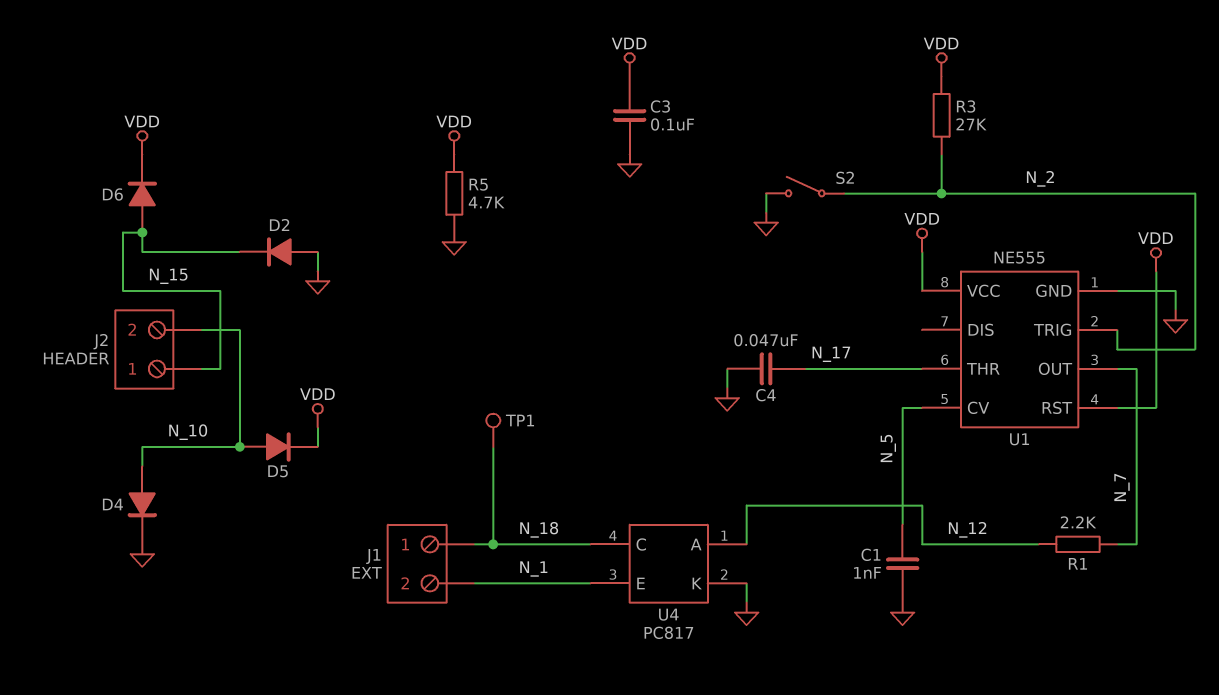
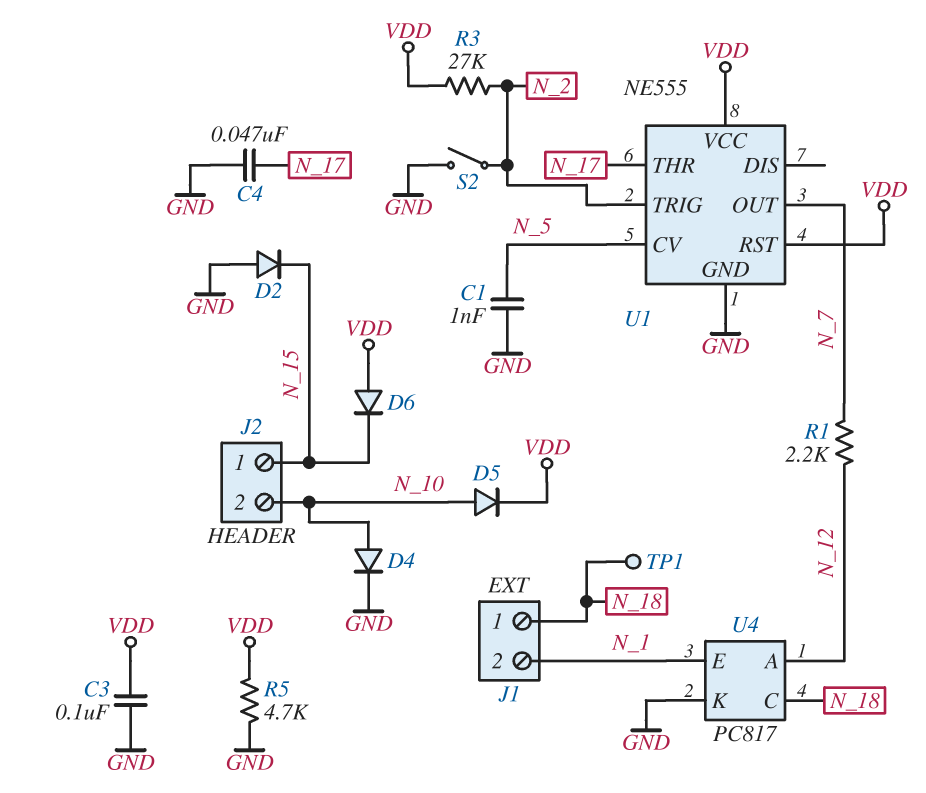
D6: diode (A N_15, K VDD) -> diode (A VDD, K N_15)

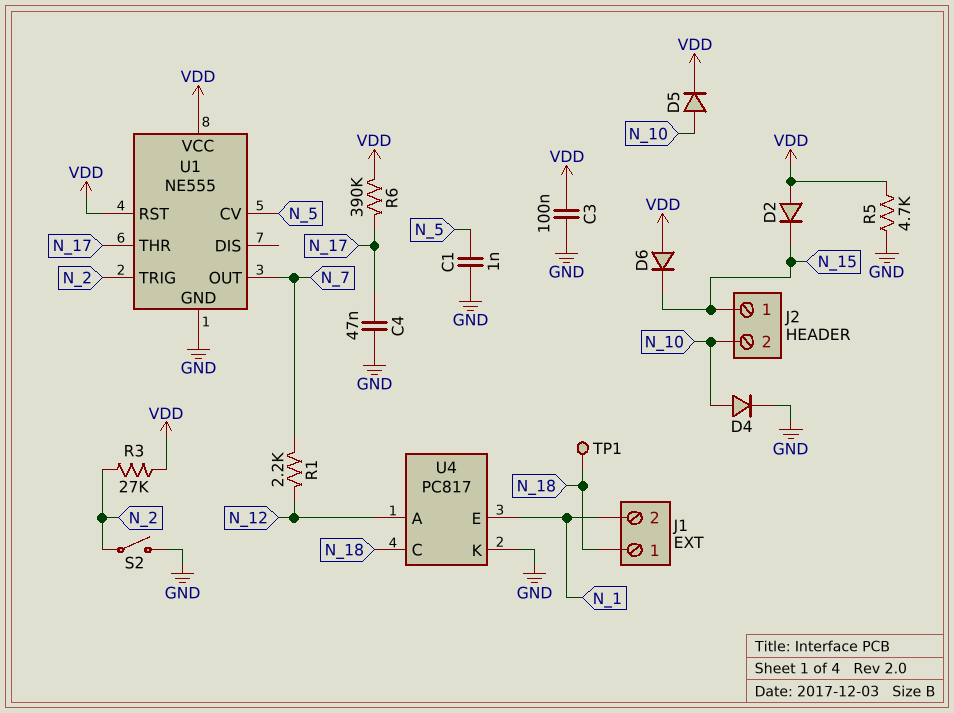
D2: diode (A GND, K N_15) -> diode (A VDD, K N_15)
R6: none -> 390k (N_17, VDD)

